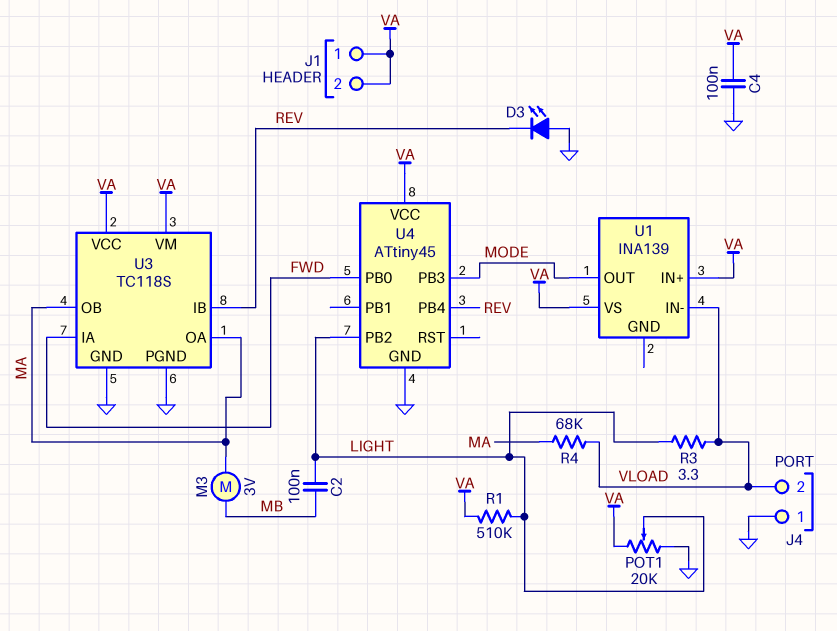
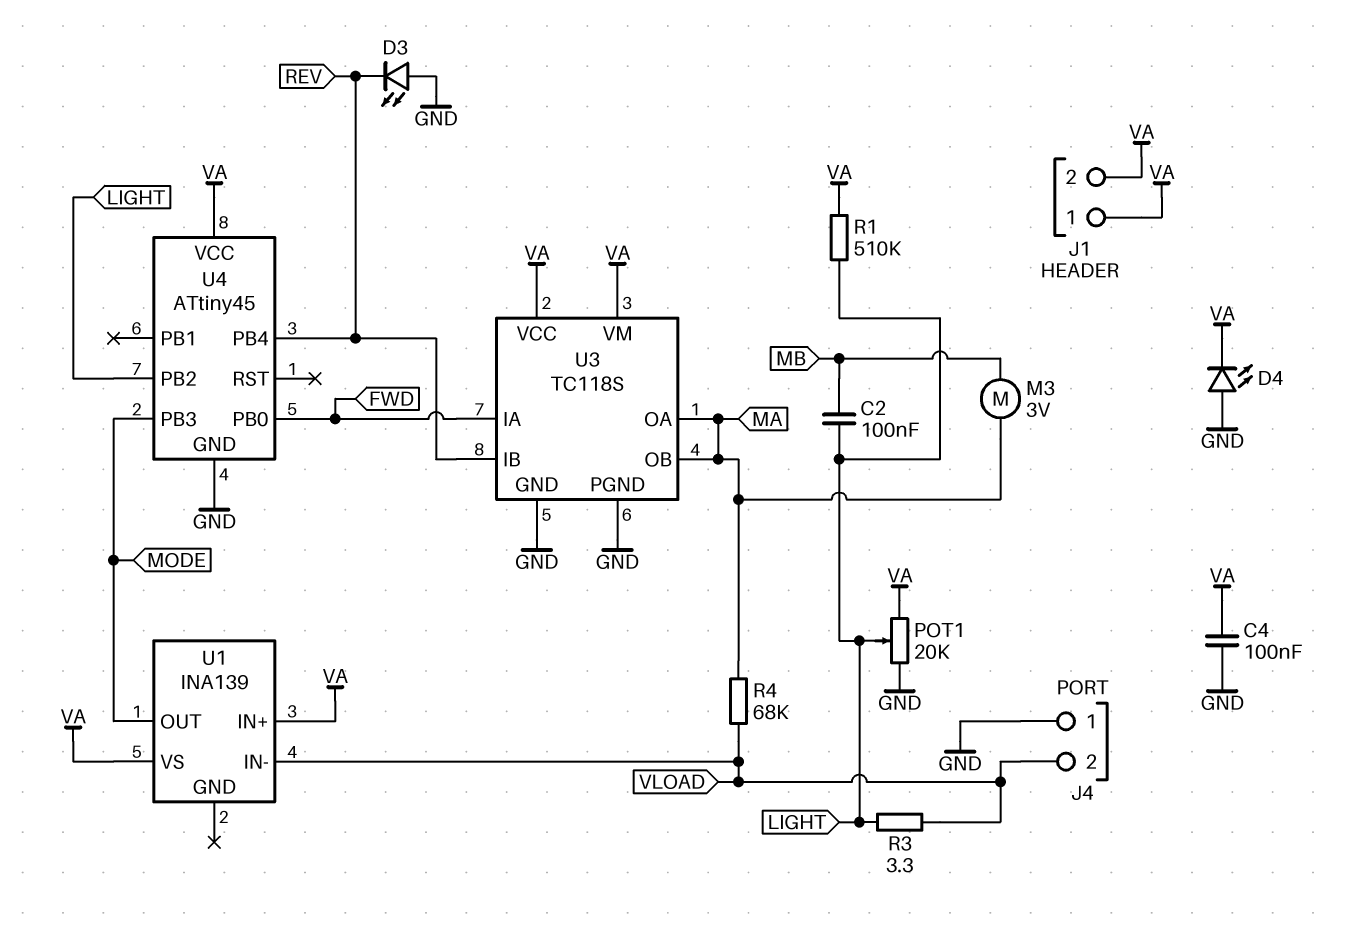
D4: none -> LED (A GND, K VA)

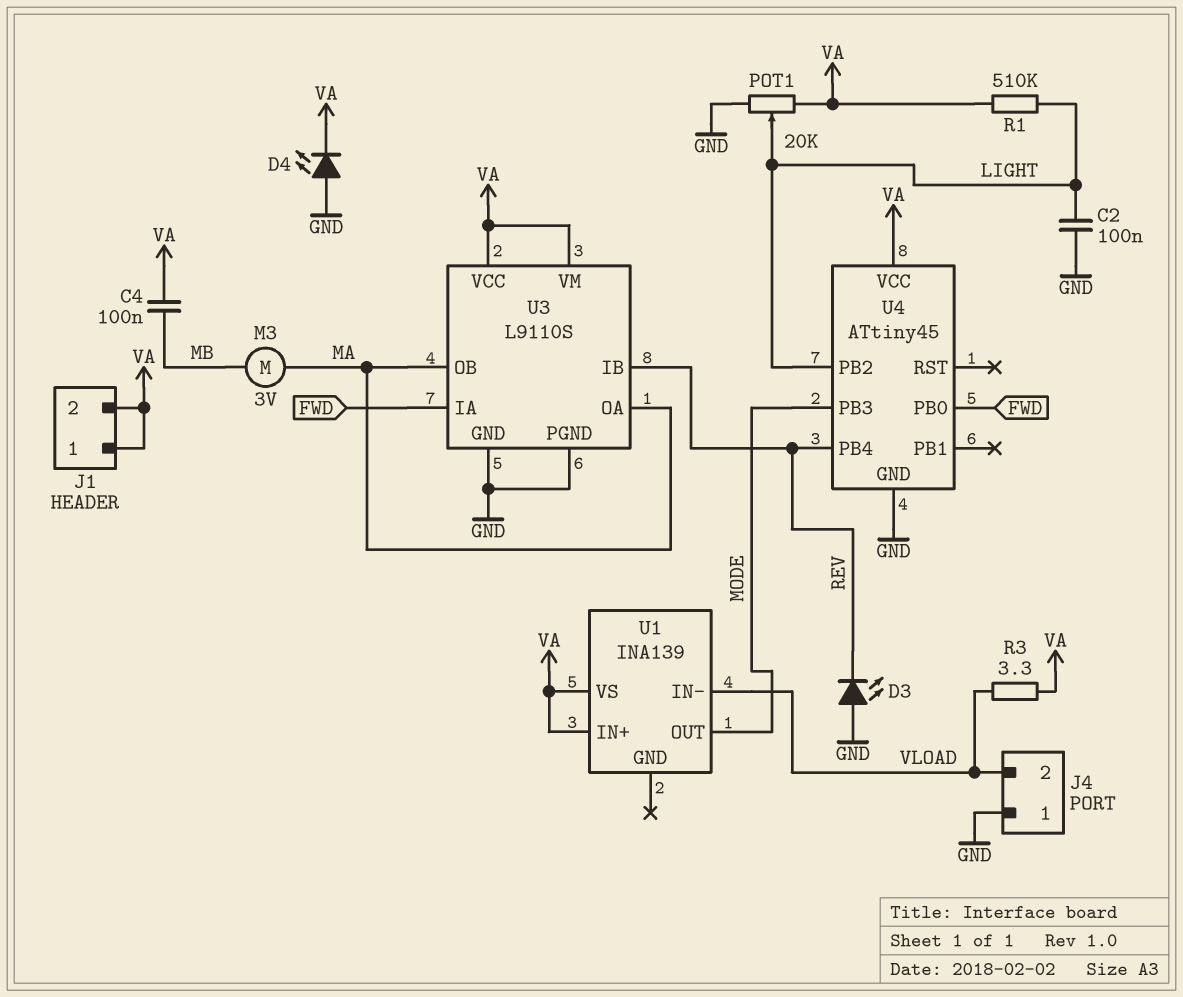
C2: 100nF (LIGHT, MB) -> 100nF (GND, LIGHT)
C4: 100nF (GND, VA) -> 100nF (MB, VA)
R3: 3.3 (LIGHT, VLOAD) -> 3.3 (VA, VLOAD)
R4: 68k (MA, VLOAD) -> none
U3: TC118S -> L9110S

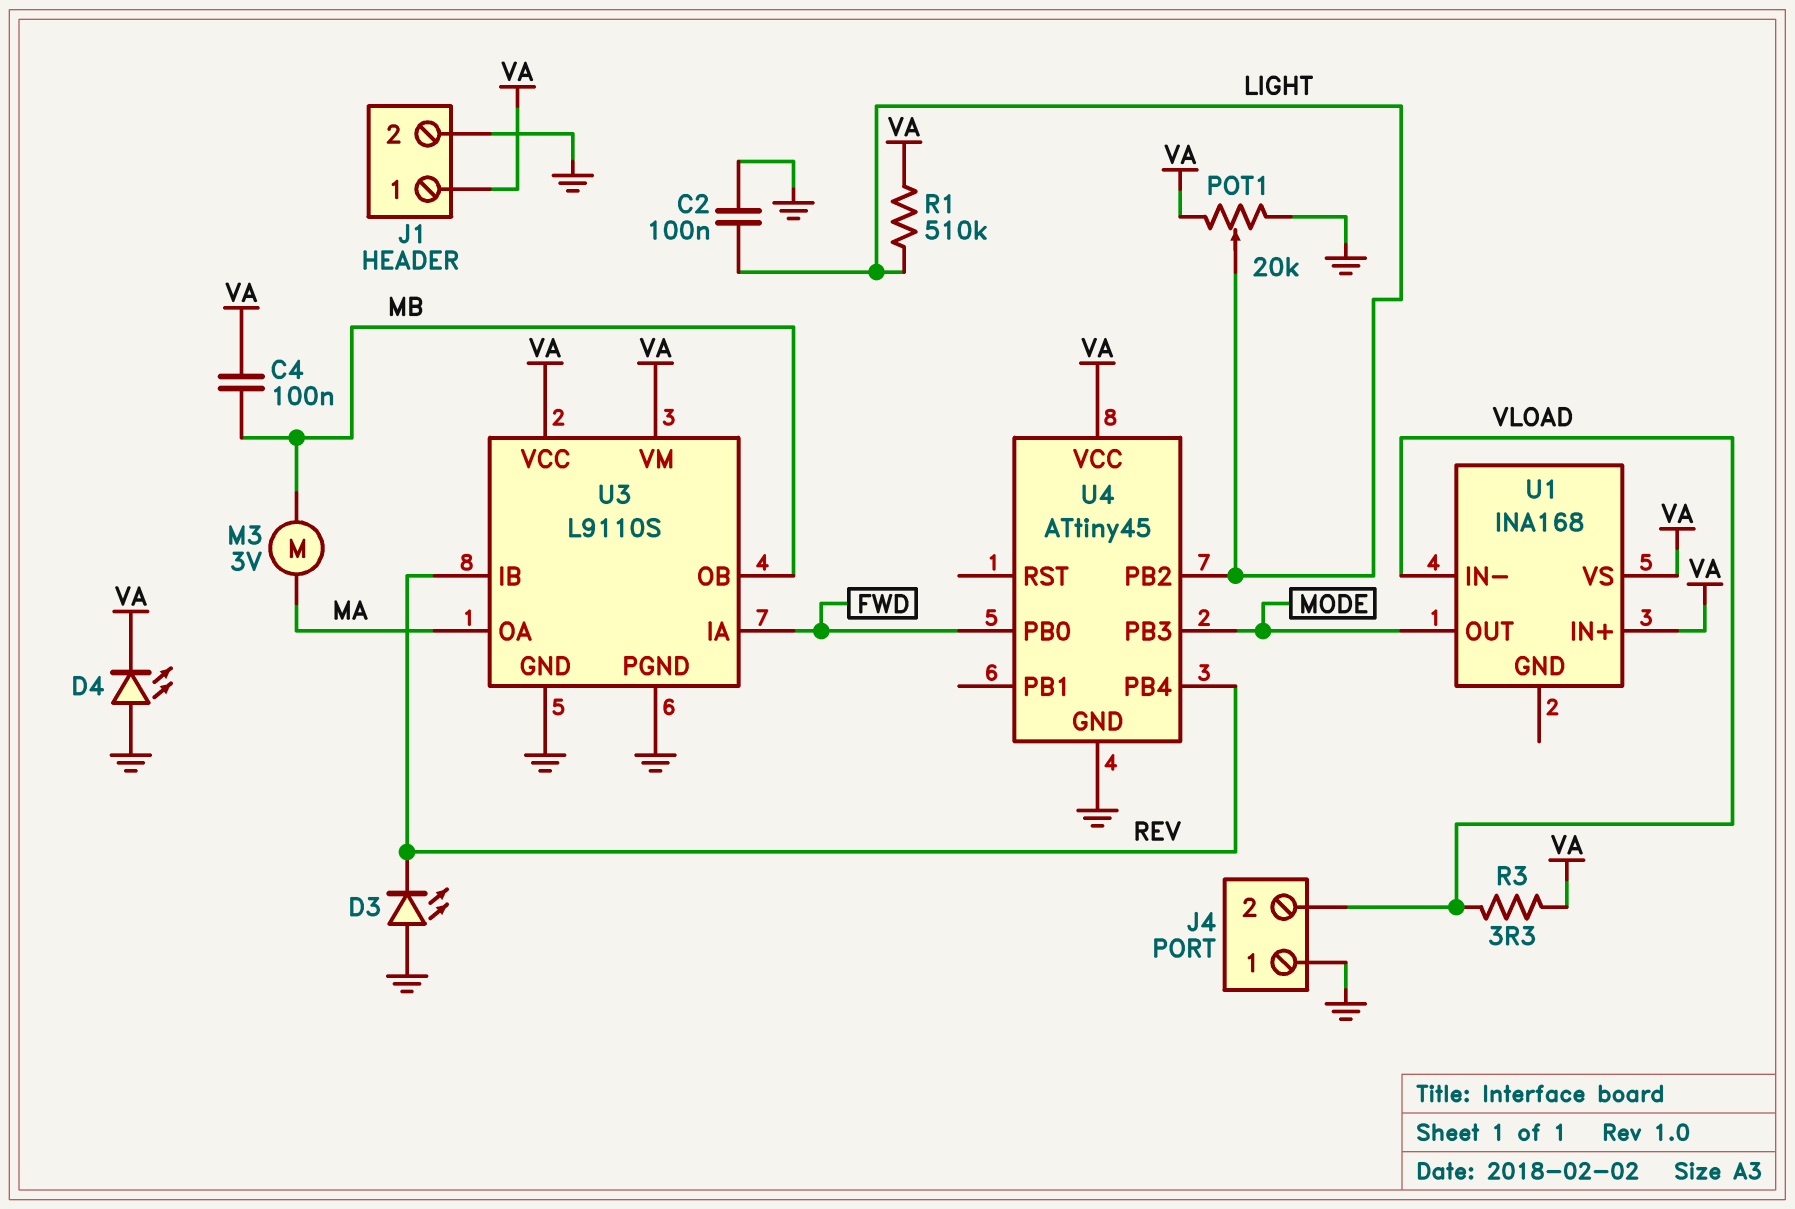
J1 pin 2: VA -> GND
U1: INA139 -> INA168
U3 pin OB: MA -> MB

